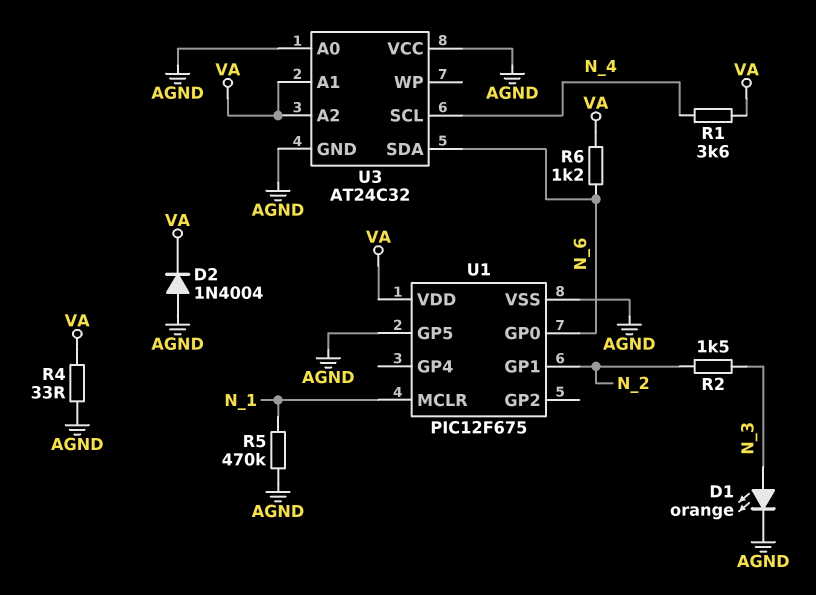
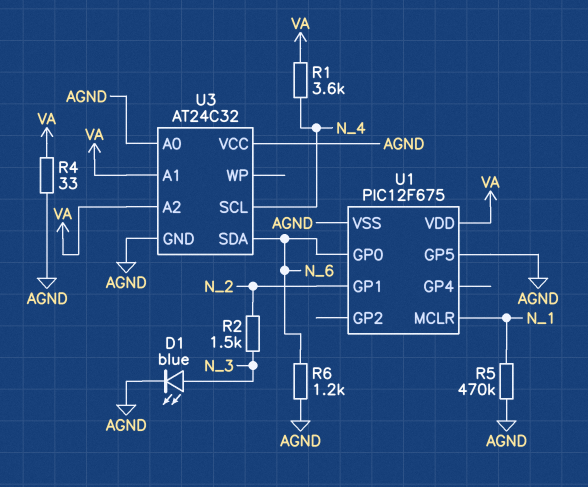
D1: LED orange (A N_3, K AGND) -> LED blue (A N_3, K AGND)
D2: diode 1N4004 (A AGND, K VA) -> none
R6: 1.2k (N_6, VA) -> 1.2k (AGND, N_6)

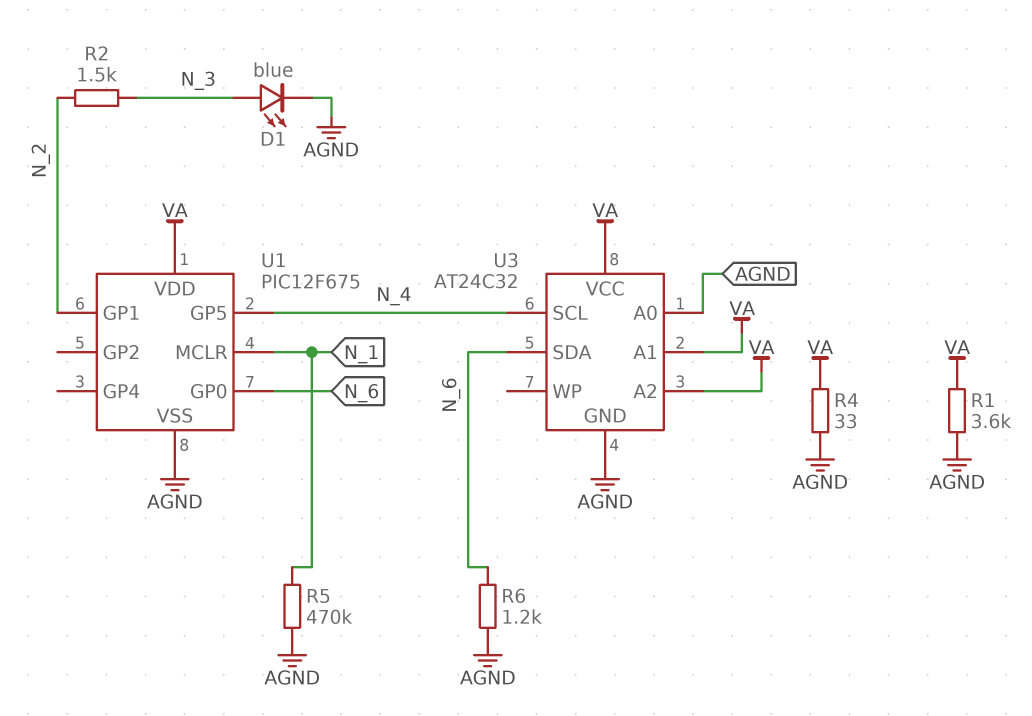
R1: 3.6k (N_4, VA) -> 3.6k (AGND, VA)
U1 pin GP5: AGND -> N_4
U3 pin VCC: AGND -> VA

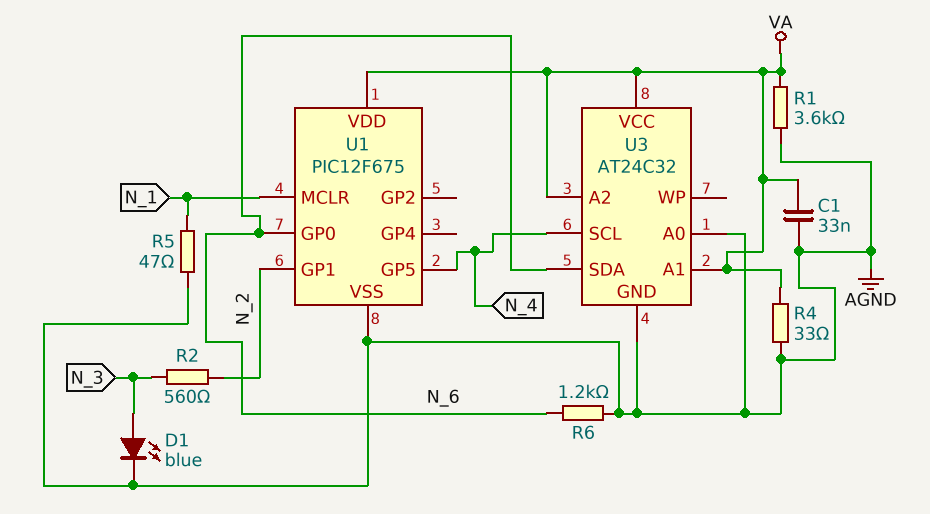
C1: none -> 33nF (AGND, VA)
R2: 1.5k (N_2, N_3) -> 560 (N_2, N_3)
R5: 470k (AGND, N_1) -> 47 (AGND, N_1)

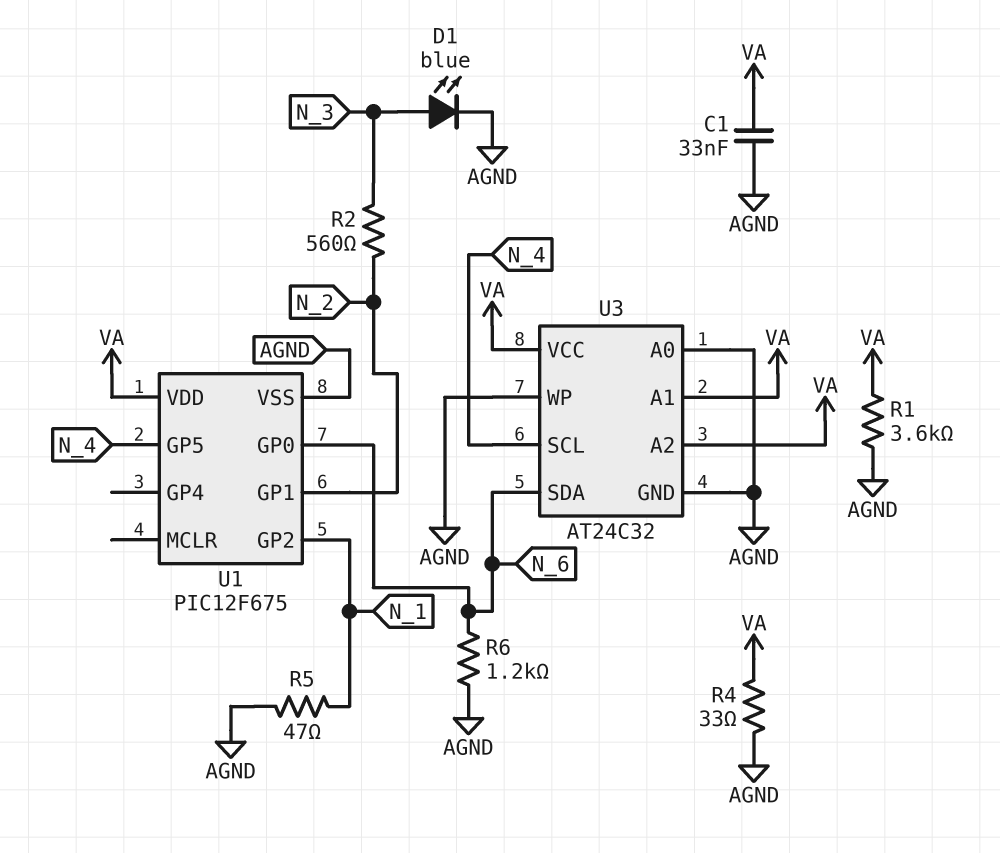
U1 pin GP2: none -> N_1
U1 pin MCLR: N_1 -> none
U3 pin WP: none -> AGND

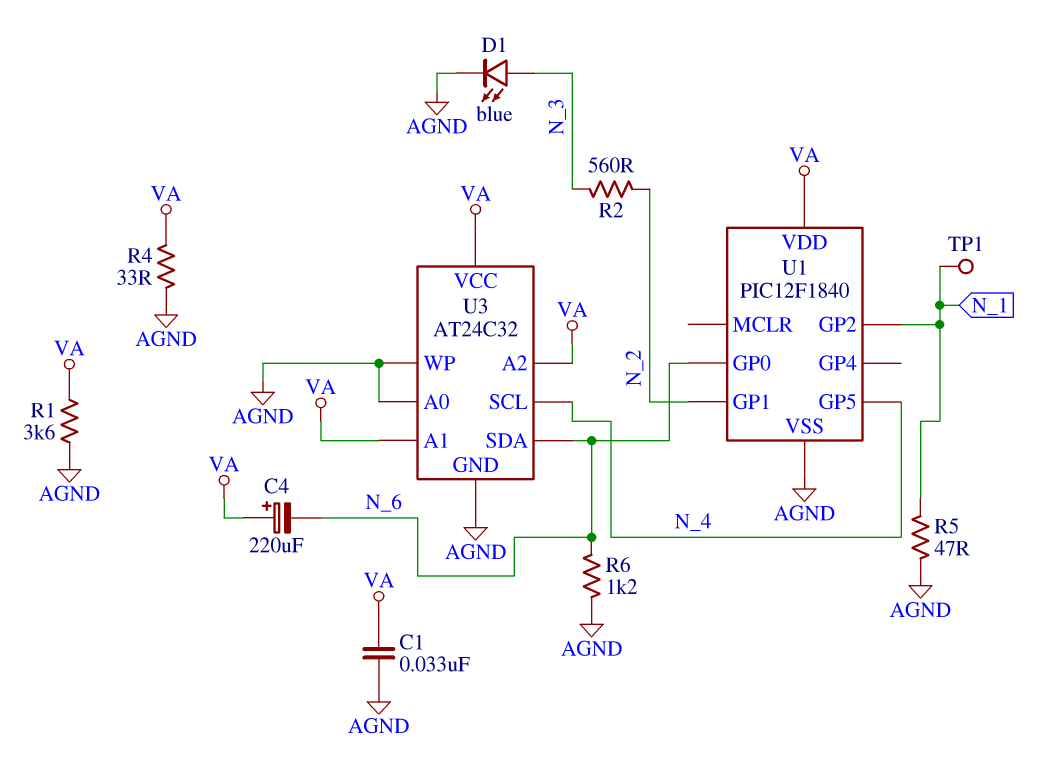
C4: none -> 220uF (plus VA, minus N_6)
TP1: none -> test point (N_1)
U1: PIC12F675 -> PIC12F1840

